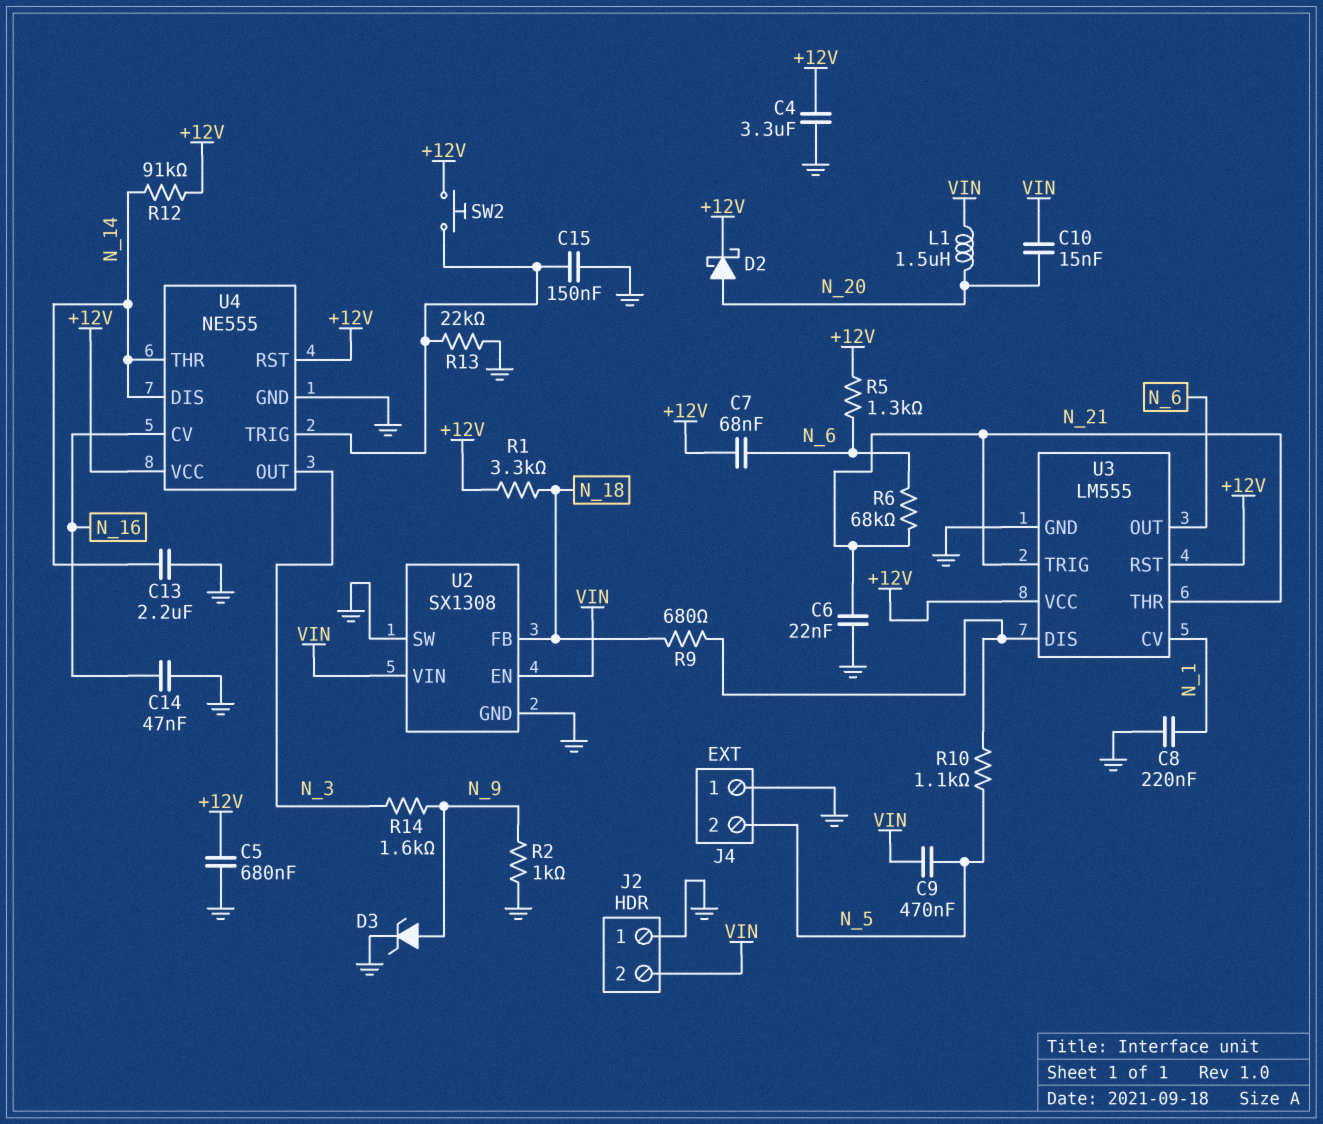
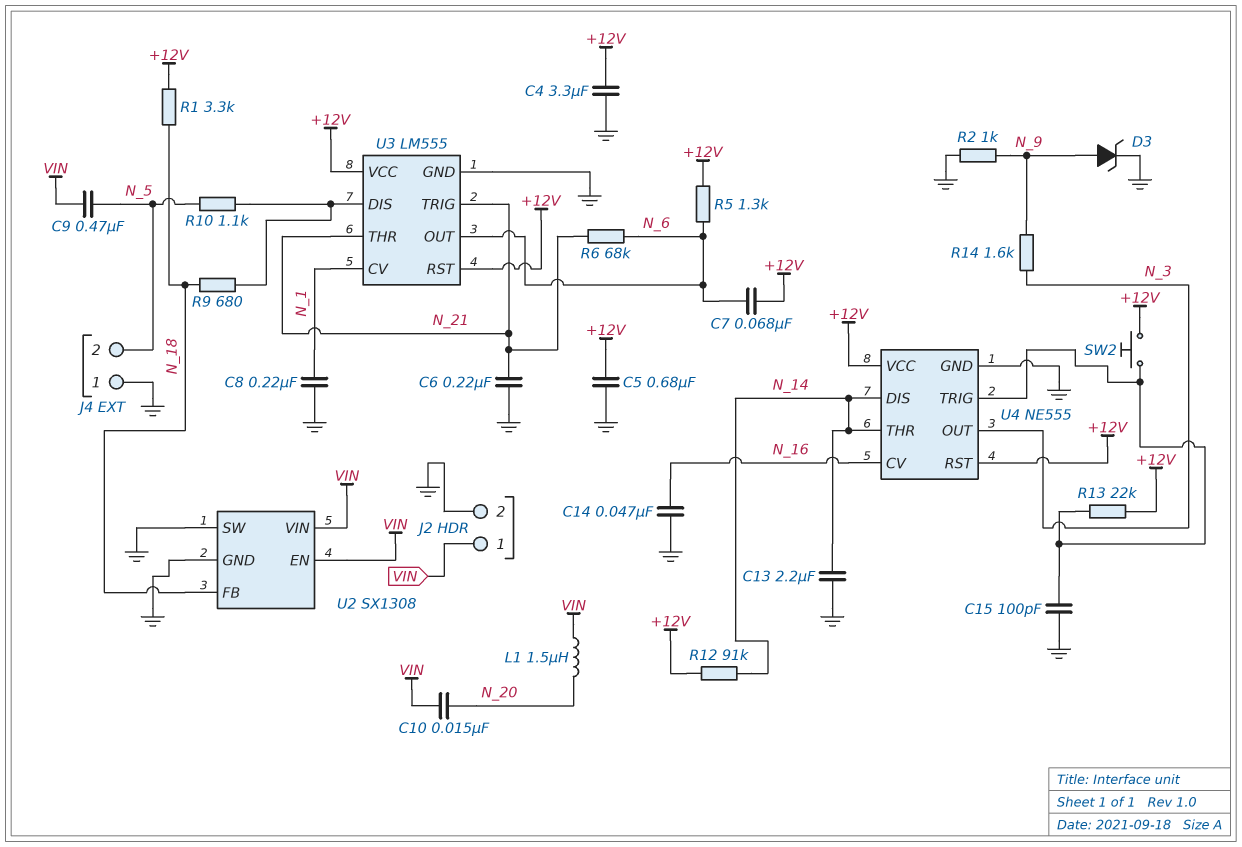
C6: 22nF (GND, N_21) -> 220nF (GND, N_21)
C15: 150nF (GND, U4/TRIG) -> 100pF (GND, U4/TRIG)
D2: schottky (A N_20, K +12V) -> none
J2 pin 1: GND -> VIN
J2 pin 2: VIN -> GND
R13: 22k (GND, U4/TRIG) -> 22k (+12V, U4/TRIG)

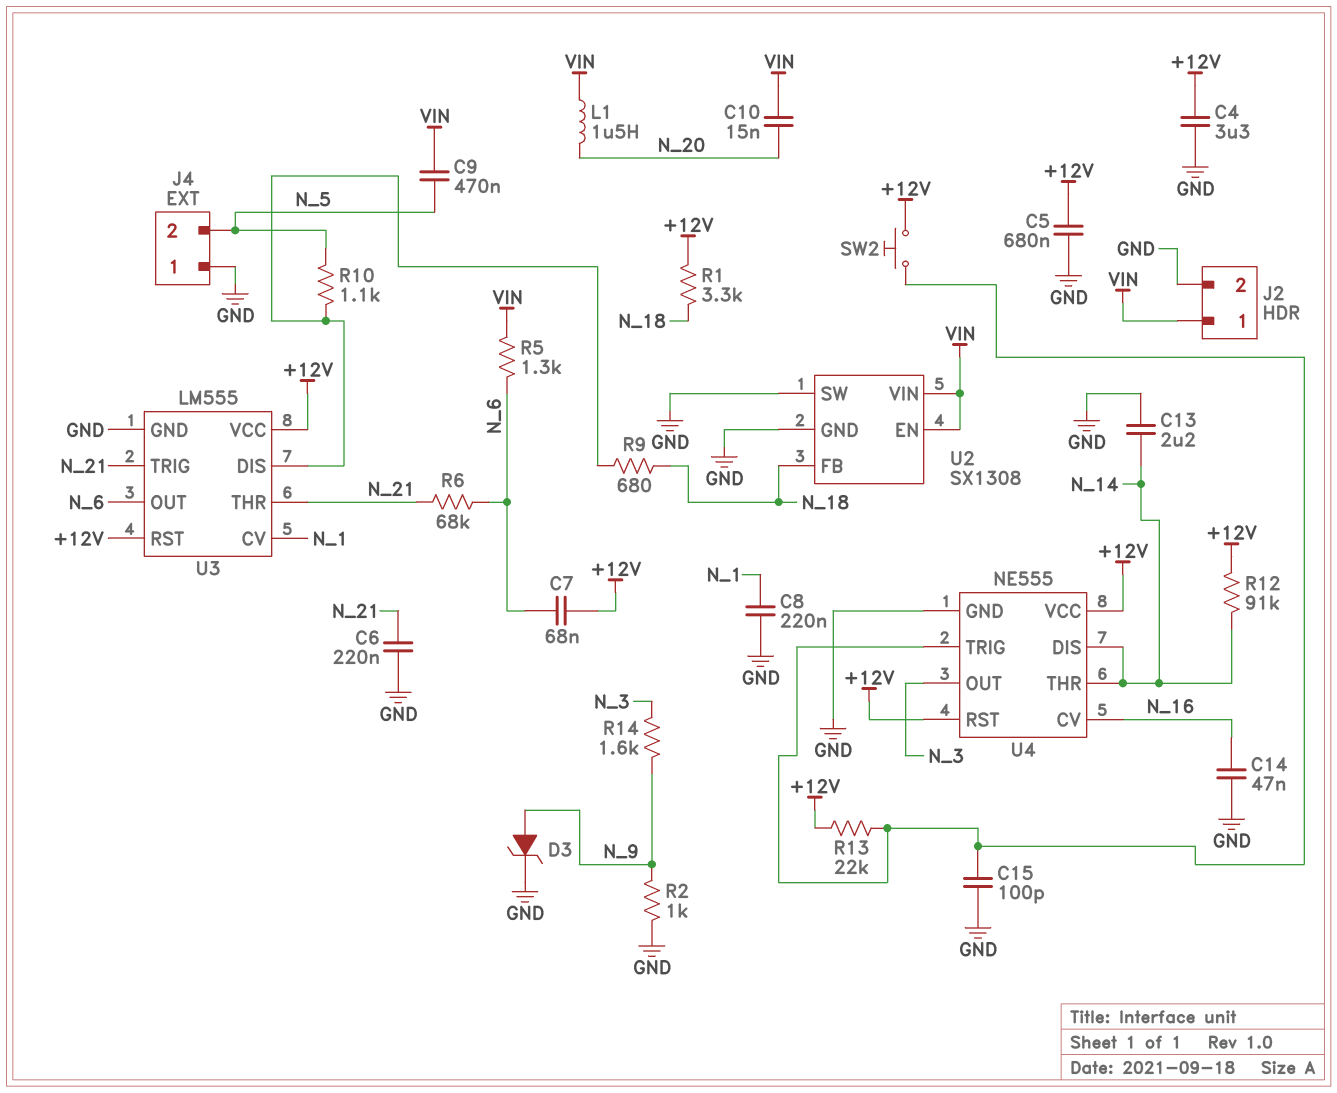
R5: 1.3k (+12V, N_6) -> 1.3k (N_6, VIN)

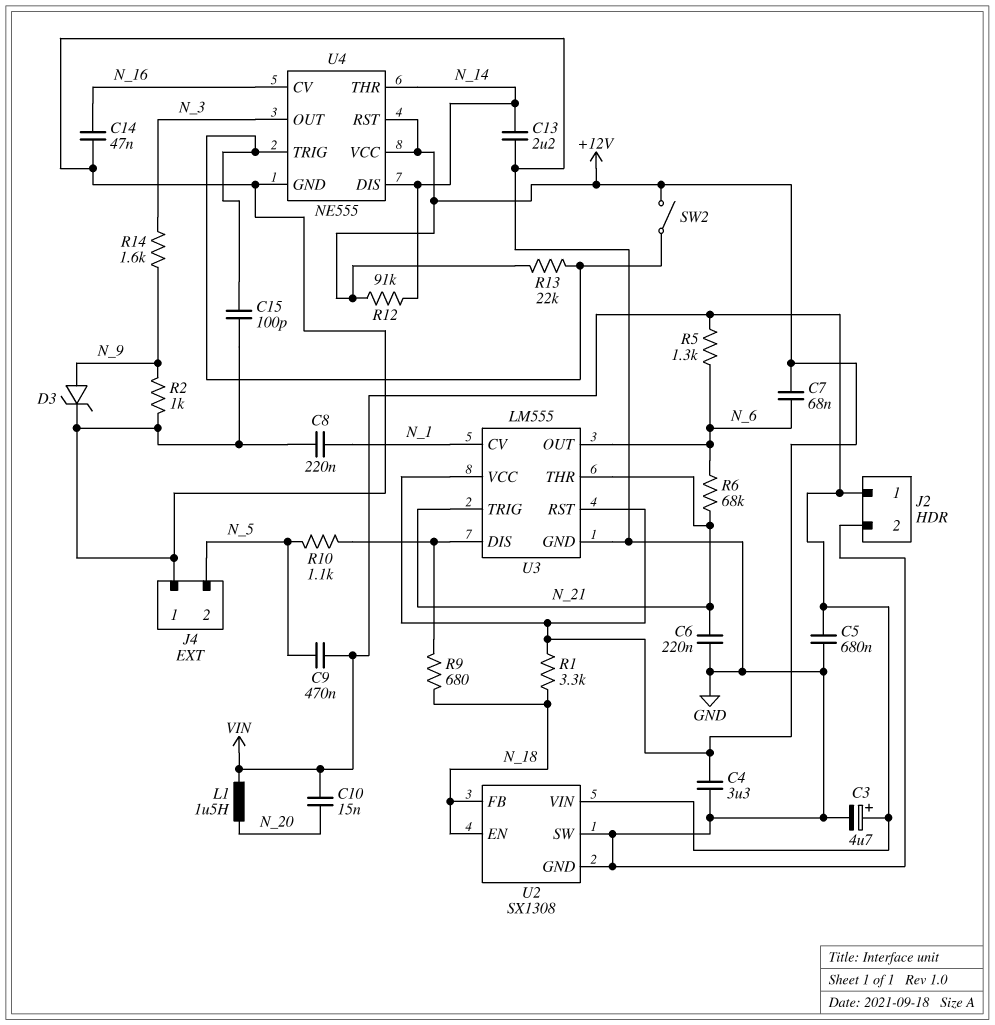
C3: none -> 4.7uF (plus VIN, minus GND)
C5: 680nF (+12V, GND) -> 680nF (GND, VIN)
SW2: button (+12V, U4/TRIG) -> switch (+12V, U4/TRIG)
U2 pin EN: VIN -> N_18

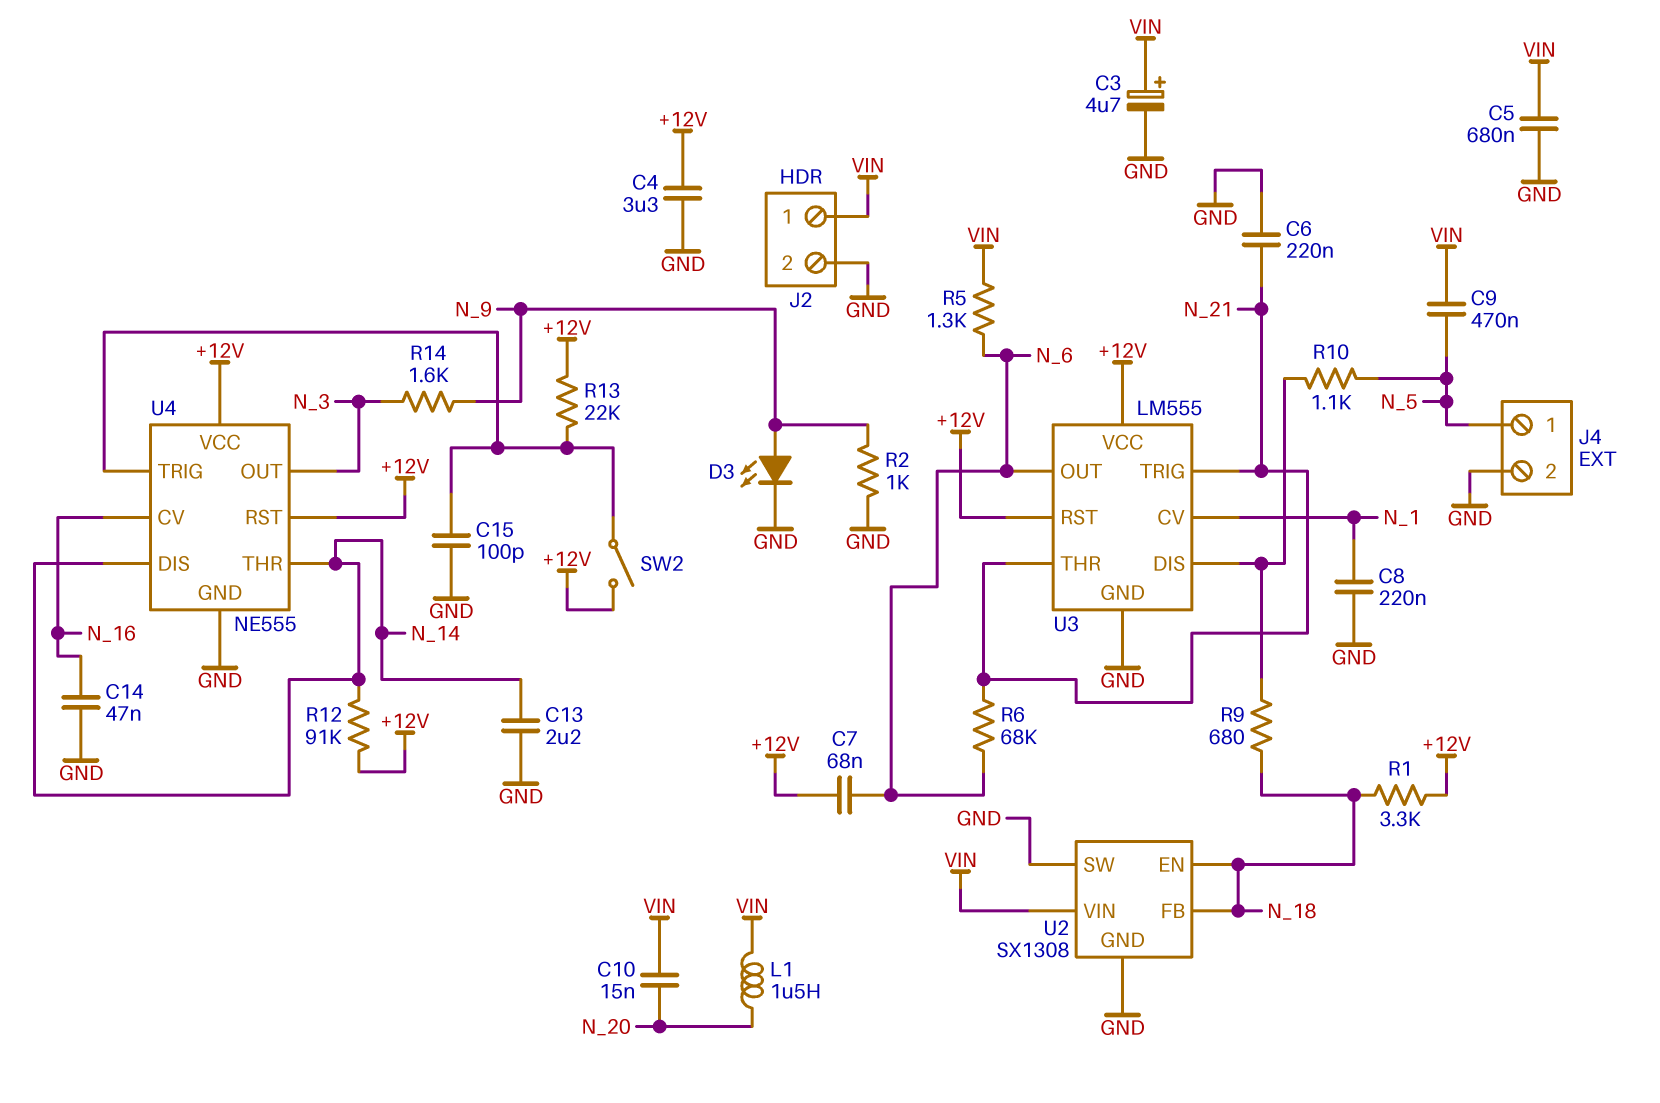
D3: zener (A N_9, K GND) -> LED (A N_9, K GND)
J4 pin 1: GND -> N_5
J4 pin 2: N_5 -> GND

